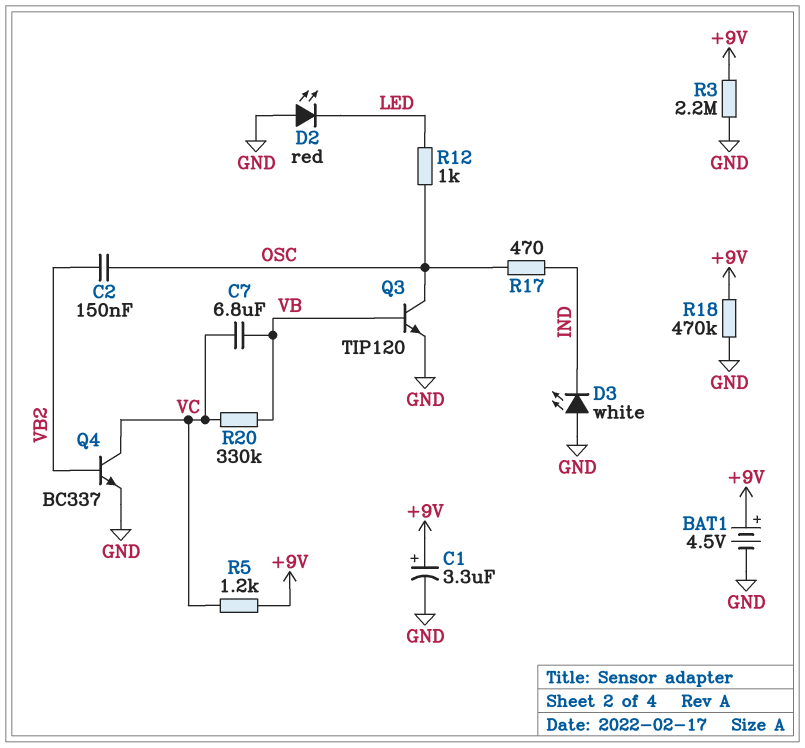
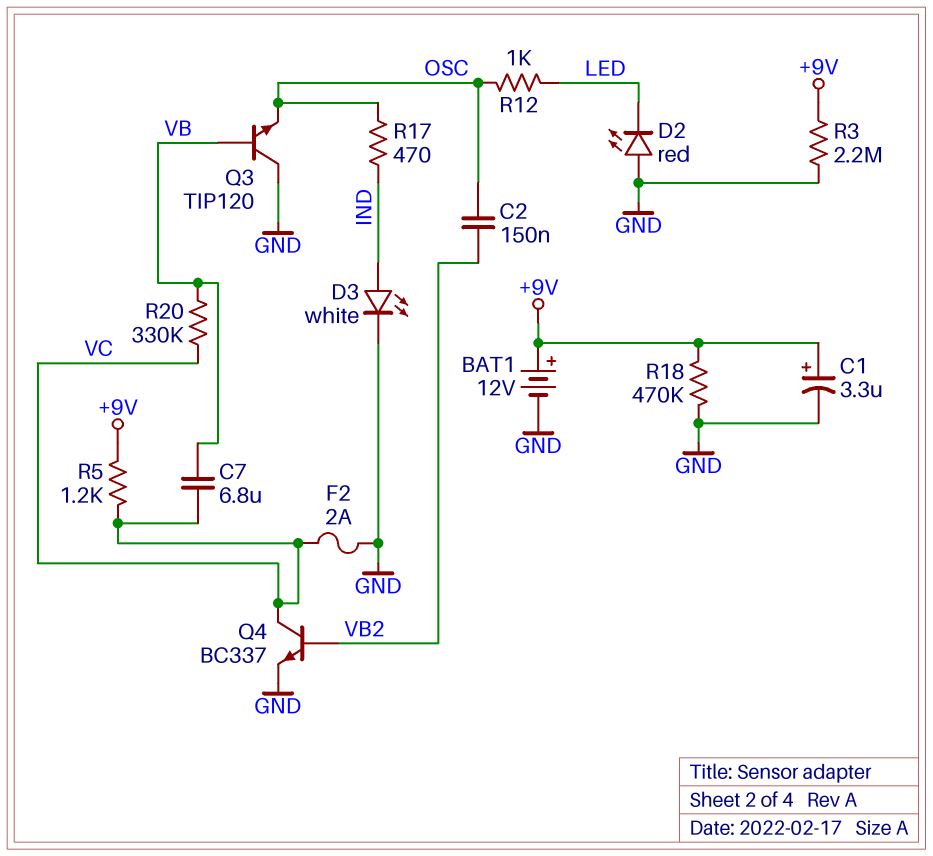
BAT1: 4.5V (plus +9V, minus GND) -> 12V (plus +9V, minus GND)
D3: LED white (A GND, K IND) -> LED white (A IND, K GND)
F2: none -> 2A (GND, VC)
Q3: NPN TIP120 (B VB, C OSC, E GND) -> NPN TIP120 (B VB, C GND, E OSC)

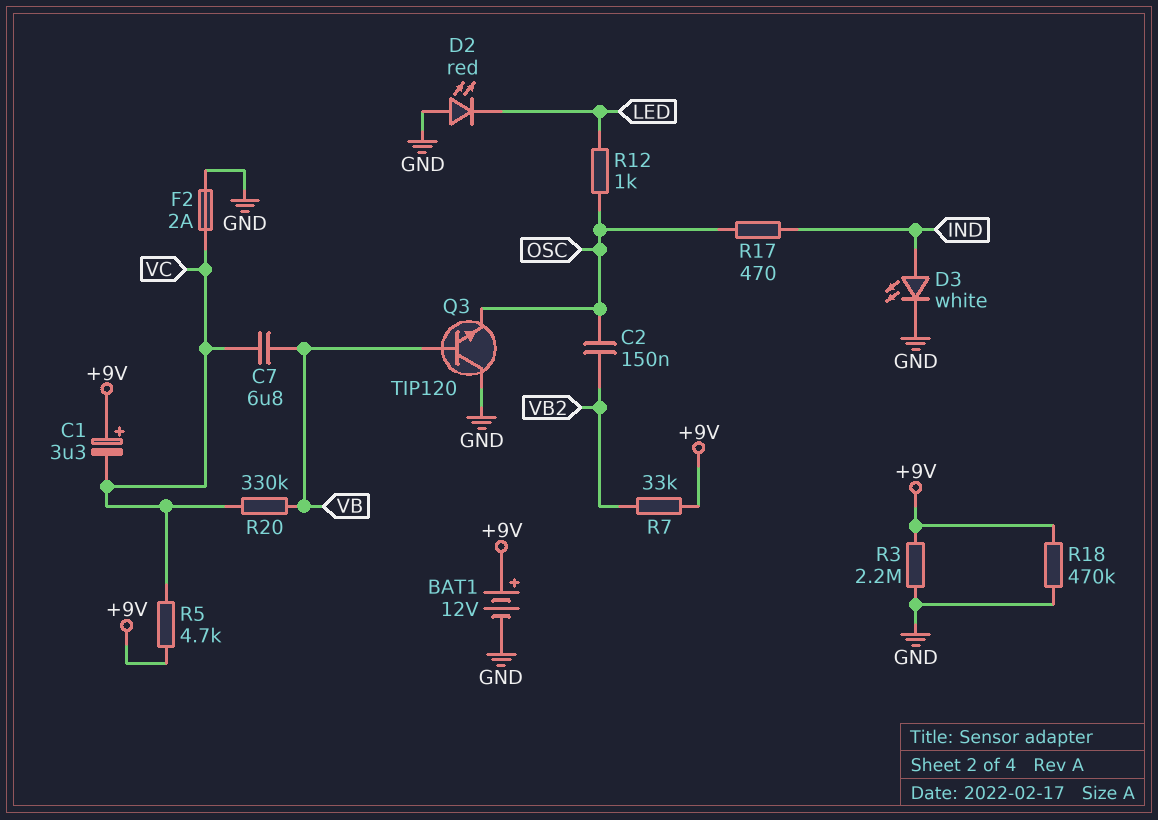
C1: 3.3uF (plus +9V, minus GND) -> 3.3uF (plus +9V, minus VC)
Q4: NPN BC337 (B VB2, C VC, E GND) -> none
R5: 1.2k (+9V, VC) -> 4.7k (+9V, VC)
R7: none -> 33k (+9V, VB2)

